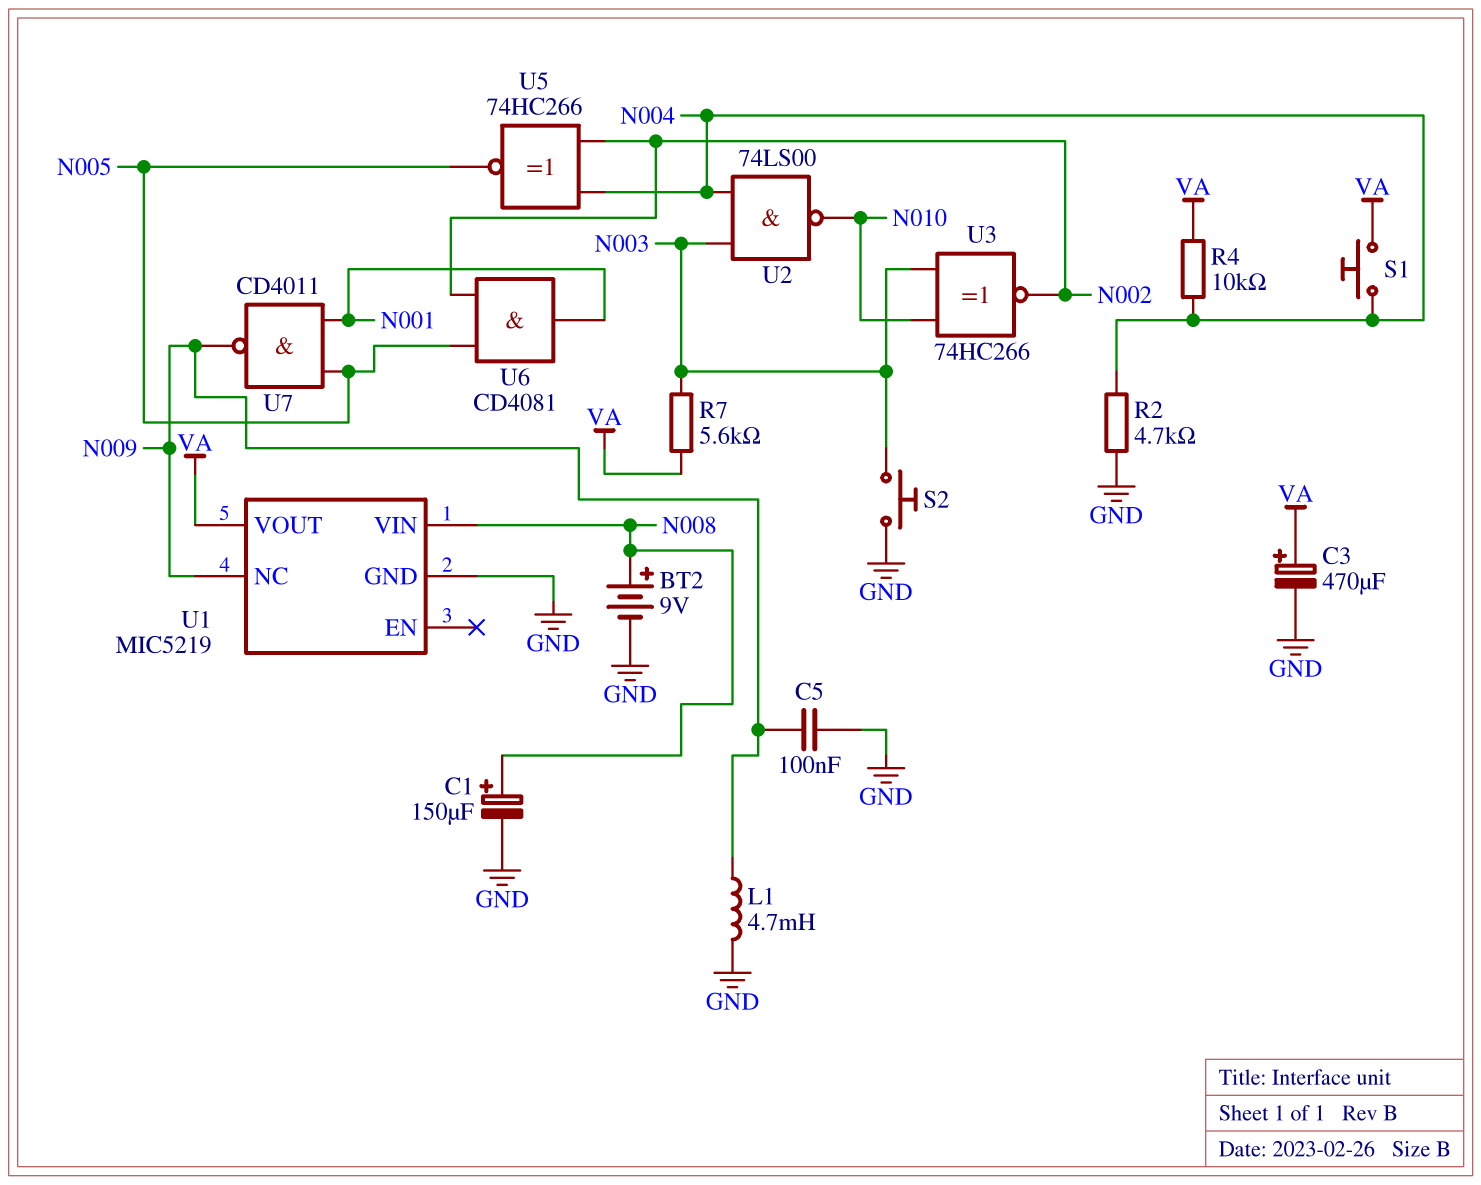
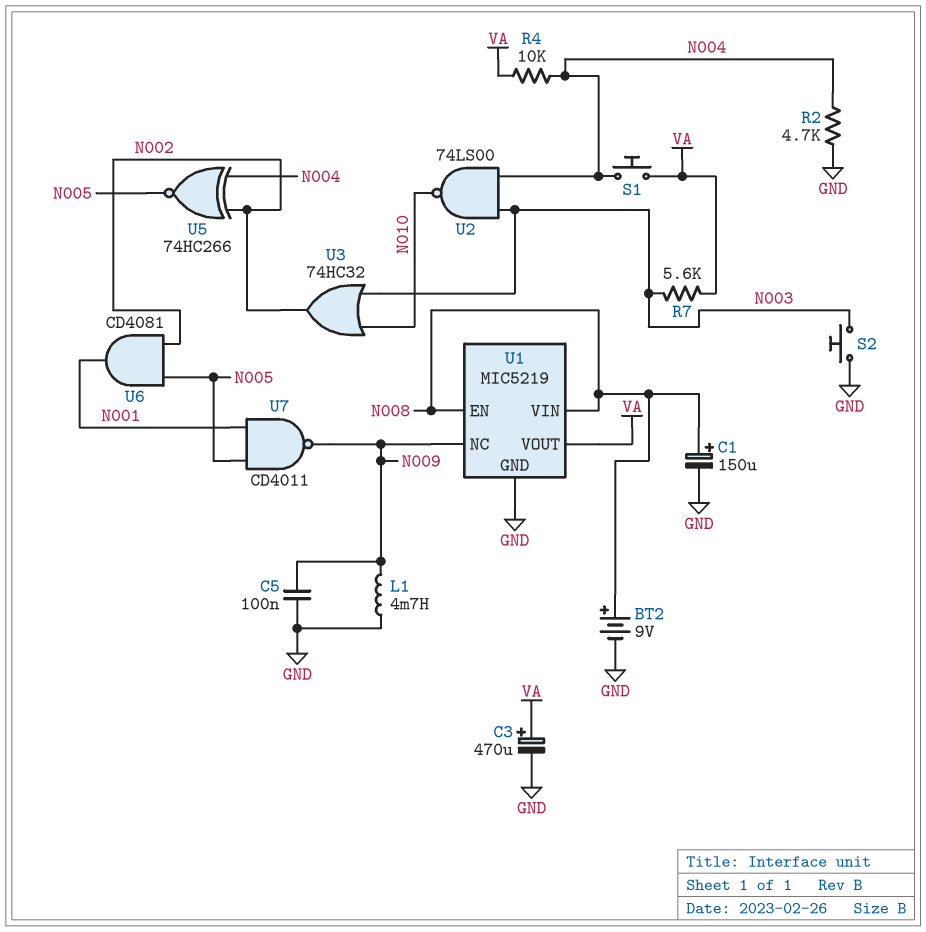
U1 pin EN: none -> N008
U3: XNOR 74HC266 (in N003, in N010, out N002) -> OR 74HC32 (in N003, in N010, out N002)

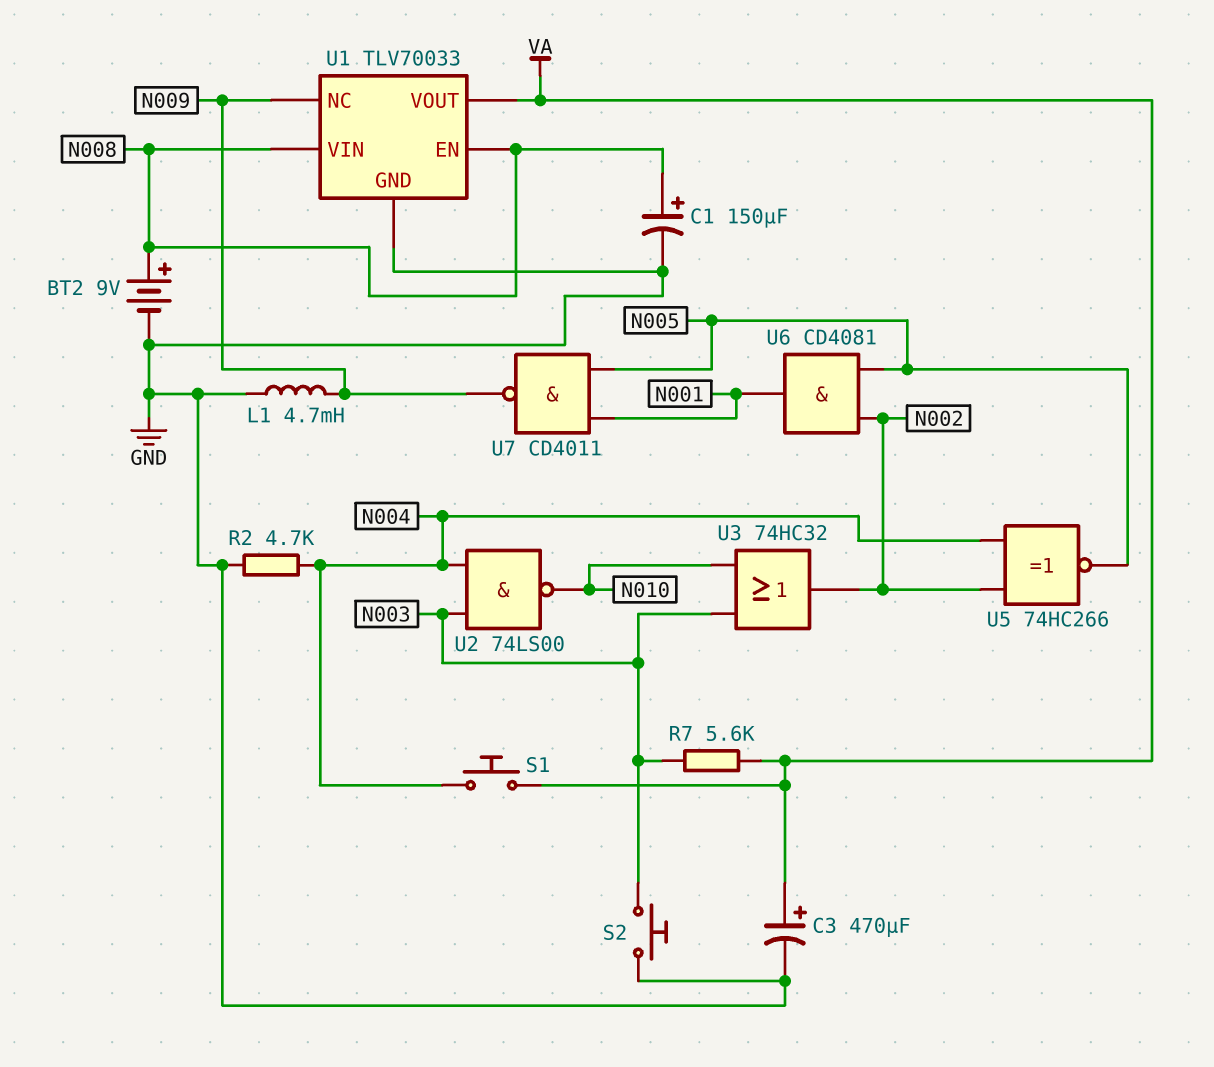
C5: 100nF (GND, N009) -> none
R4: 10k (N004, VA) -> none
U1: MIC5219 -> TLV70033

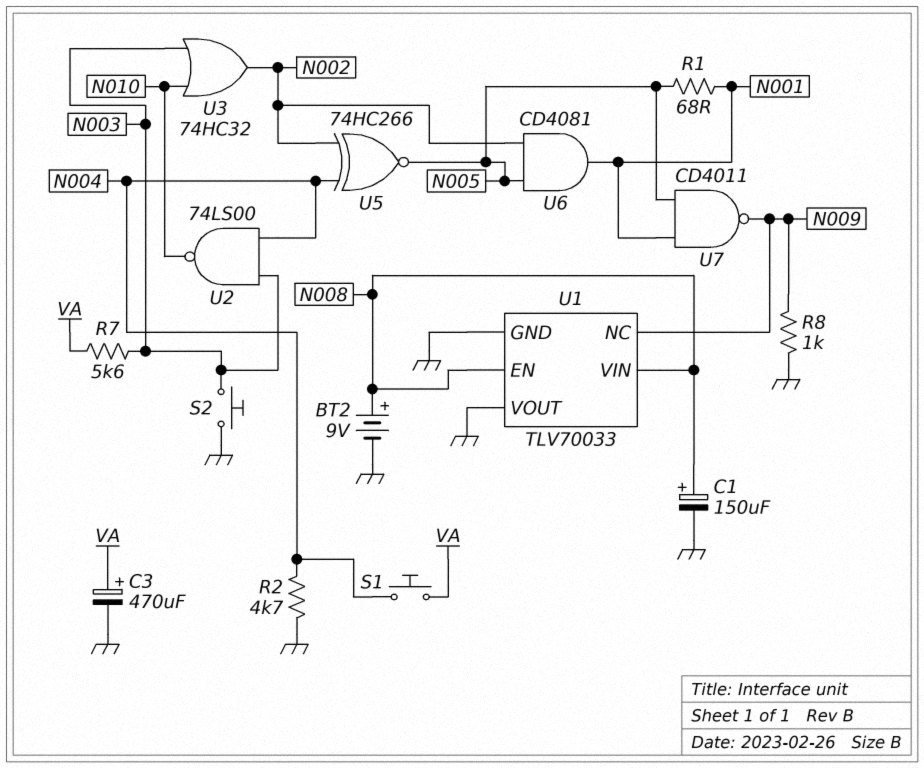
L1: 4.7mH (GND, N009) -> none
R1: none -> 68 (N001, N005)
R8: none -> 1k (GND, N009)
U1 pin VOUT: VA -> GND

